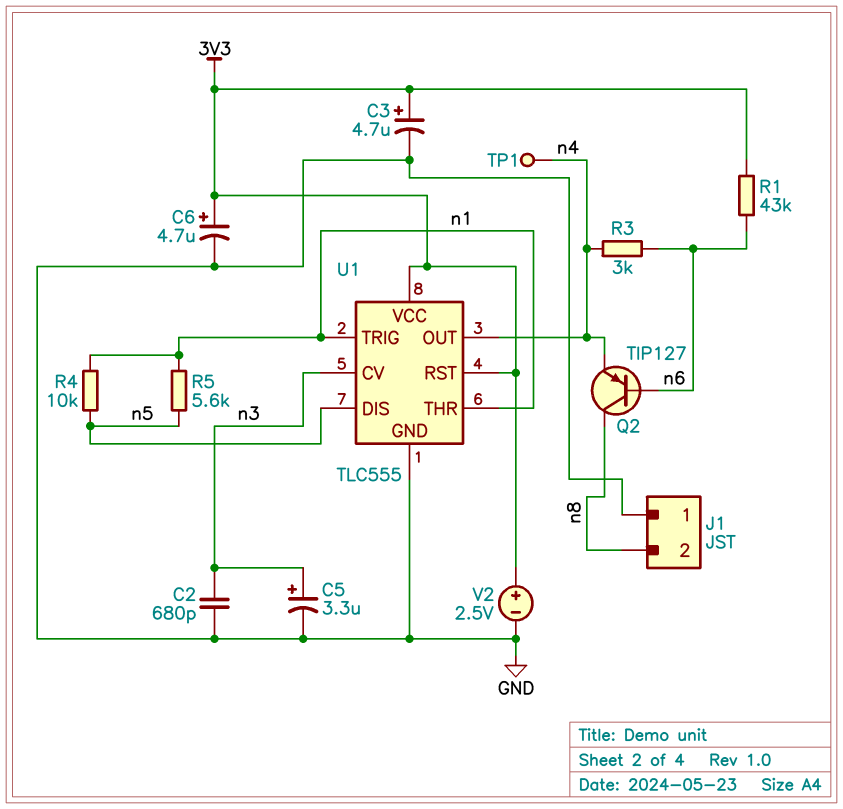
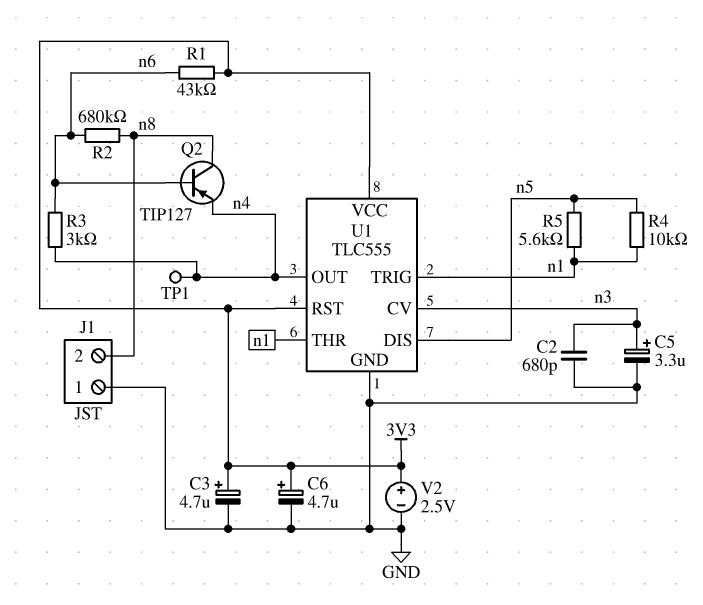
R2: none -> 680k (n6, n8)

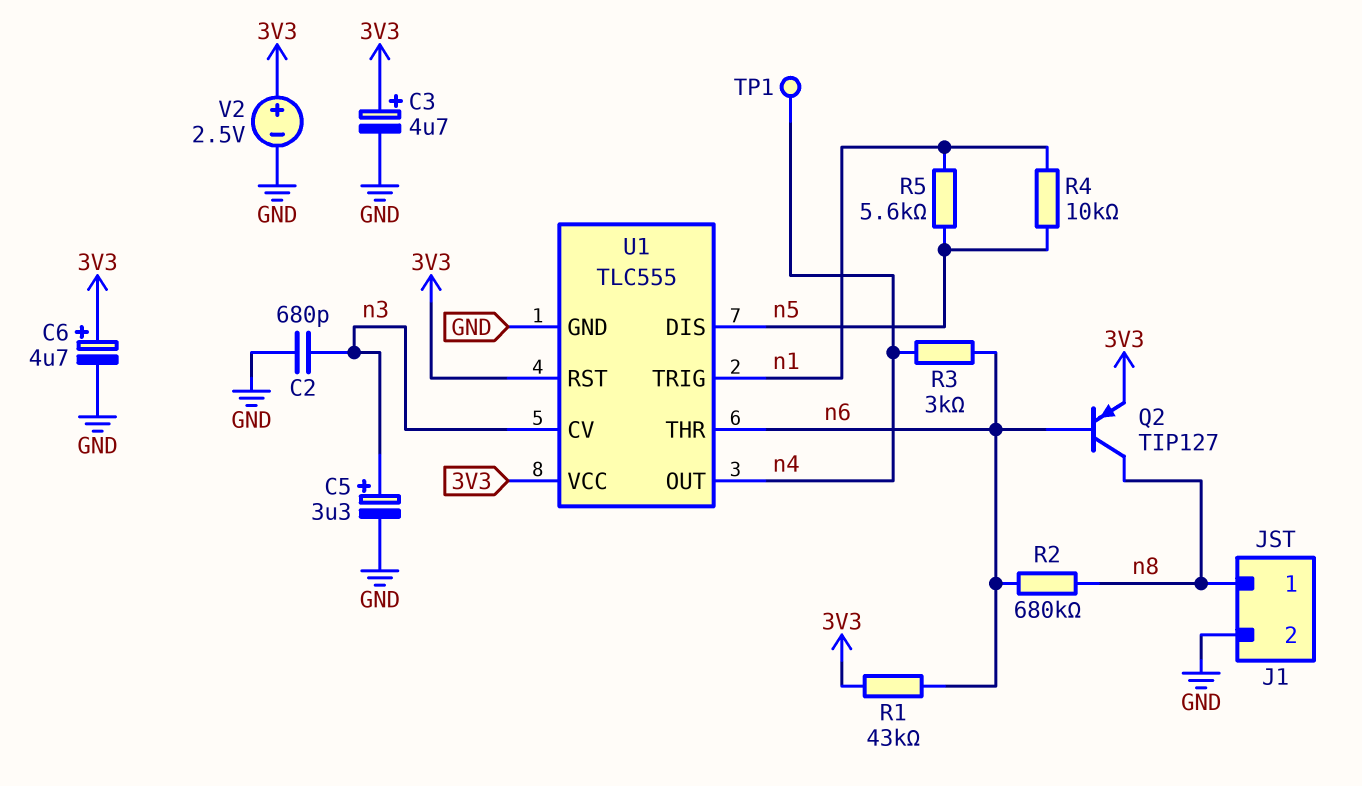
J1 pin 1: GND -> n8
J1 pin 2: n8 -> GND
Q2: PNP TIP127 (B n6, C n8, E n4) -> PNP TIP127 (B n6, C n8, E 3V3)
U1 pin THR: n1 -> n6

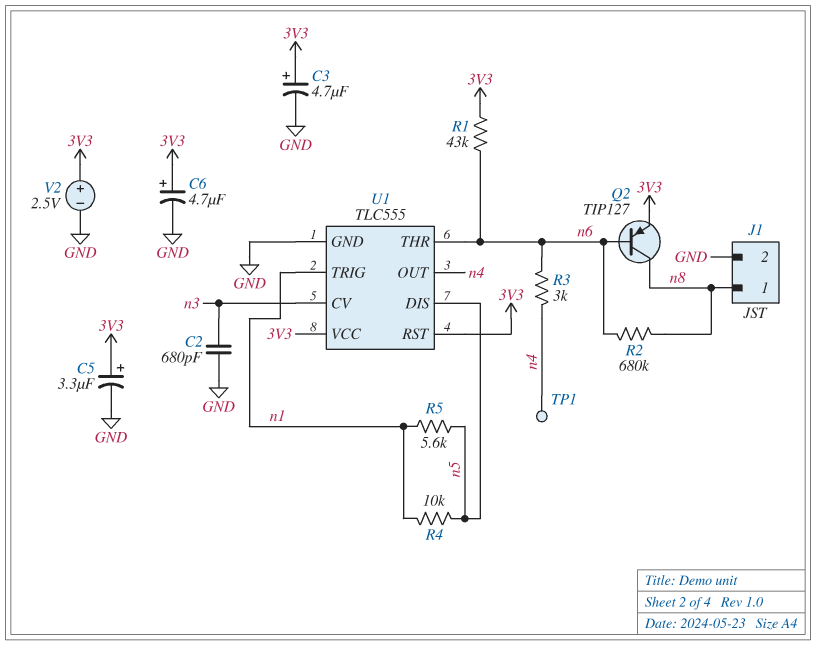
C5: 3.3uF (plus n3, minus GND) -> 3.3uF (plus 3V3, minus GND)

